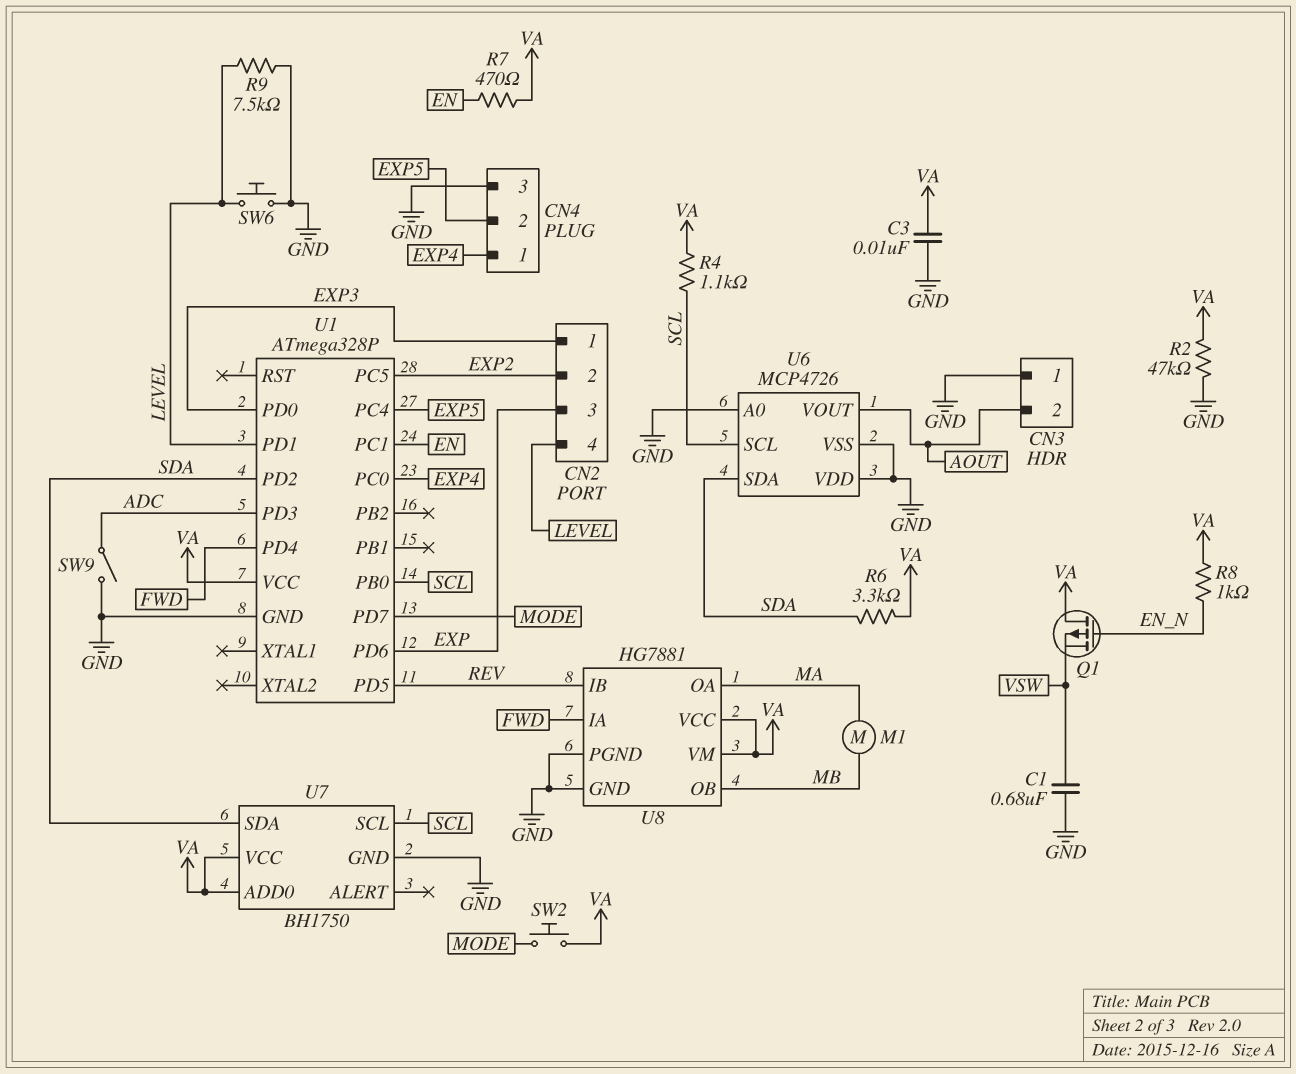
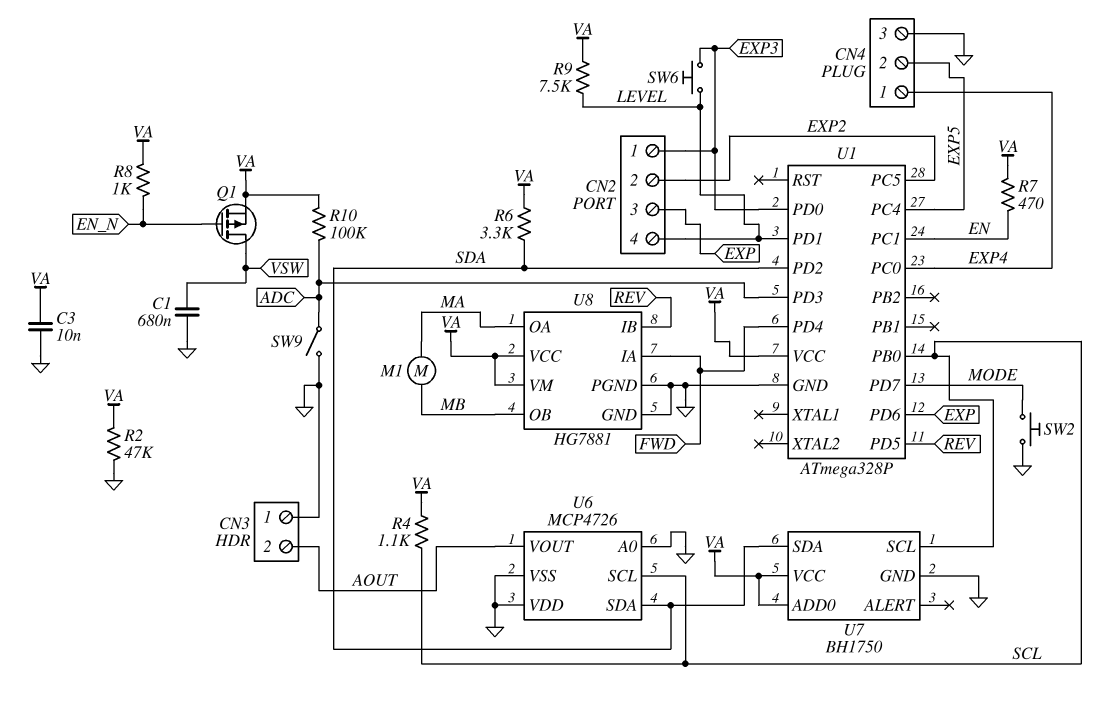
Q1: PMOS (G EN_N, D VA, S VSW) -> PMOS (G EN_N, D VSW, S VA)
R9: 7.5k (GND, LEVEL) -> 7.5k (LEVEL, VA)
R10: none -> 100k (ADC, VA)
SW2: button (MODE, VA) -> button (GND, MODE)
SW6: button (GND, LEVEL) -> button (EXP3, LEVEL)

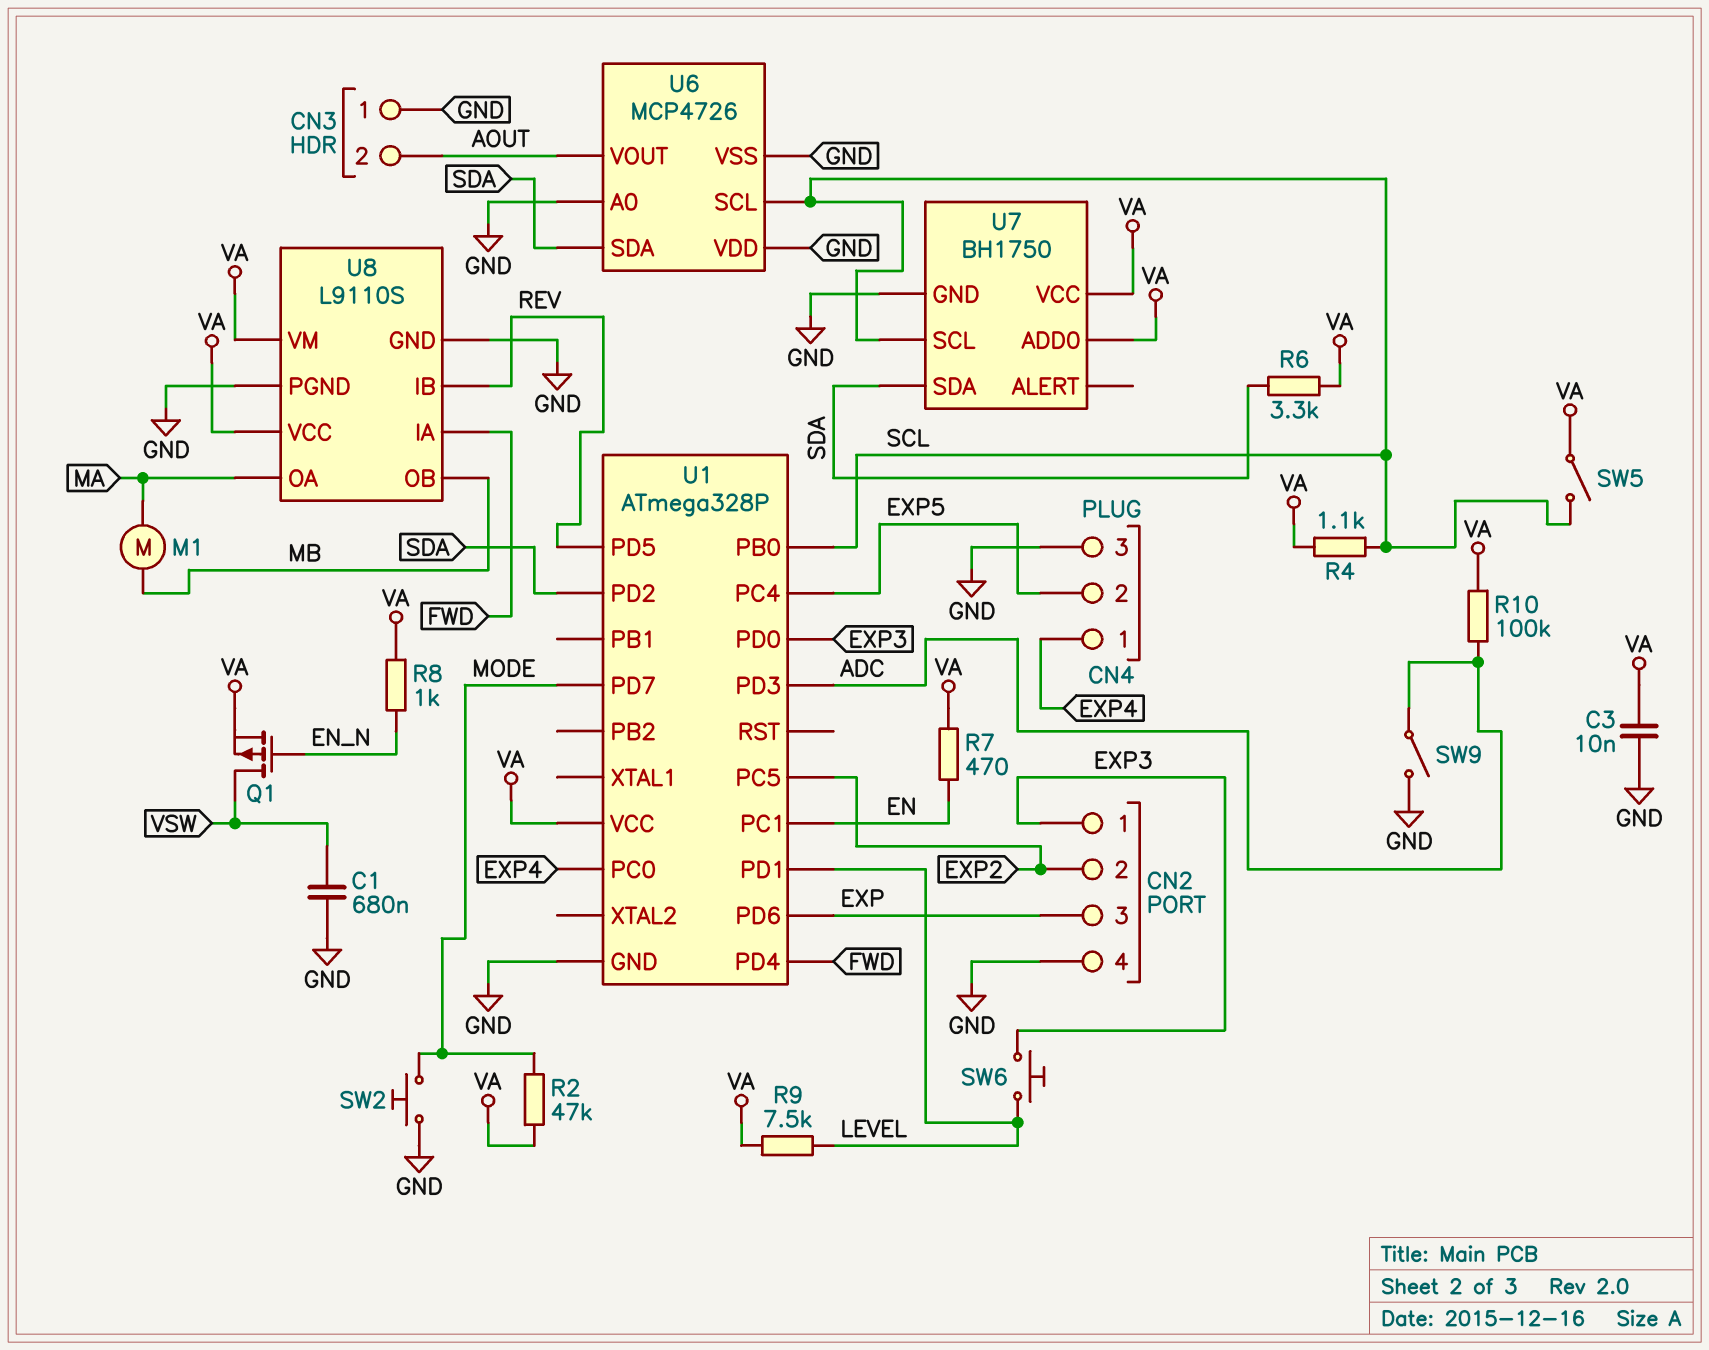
CN2 pin 4: LEVEL -> GND
R2: 47k (GND, VA) -> 47k (MODE, VA)
SW5: none -> switch (SCL, VA)
U8: HG7881 -> L9110S

